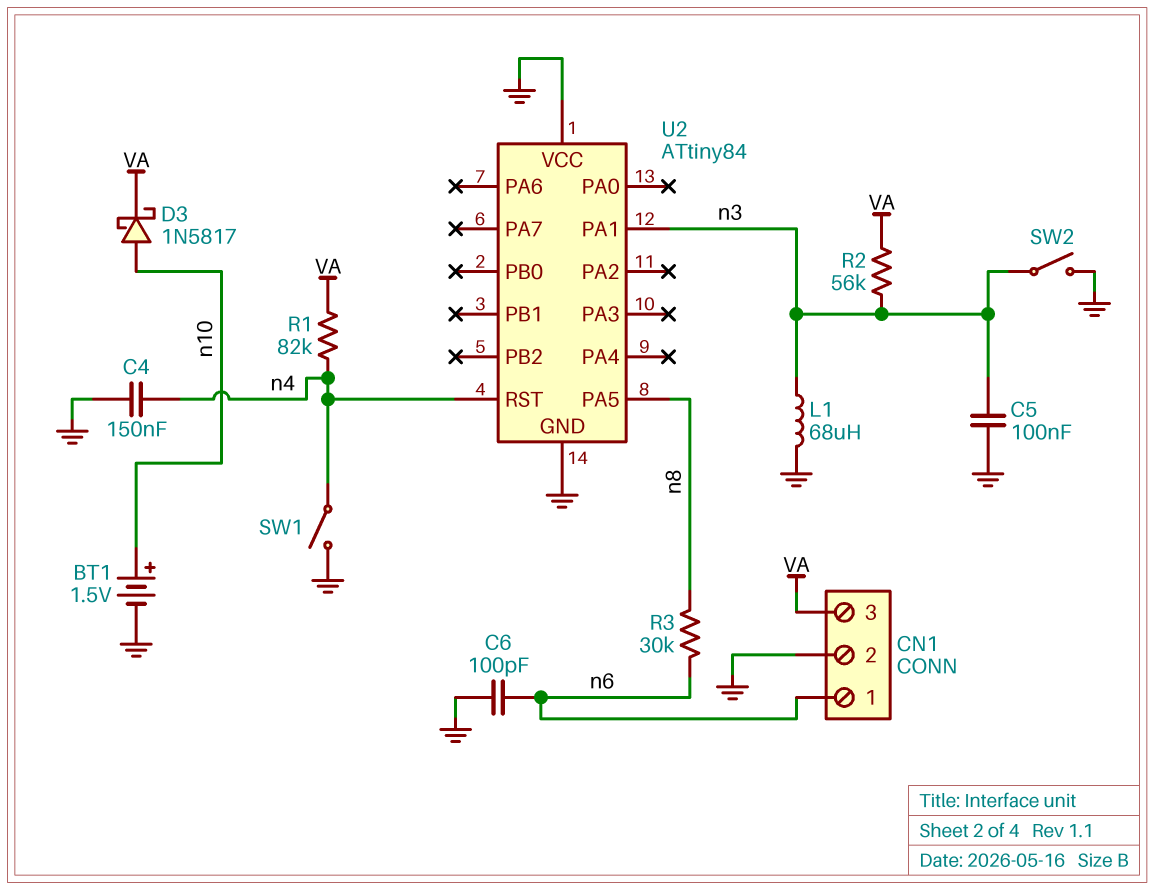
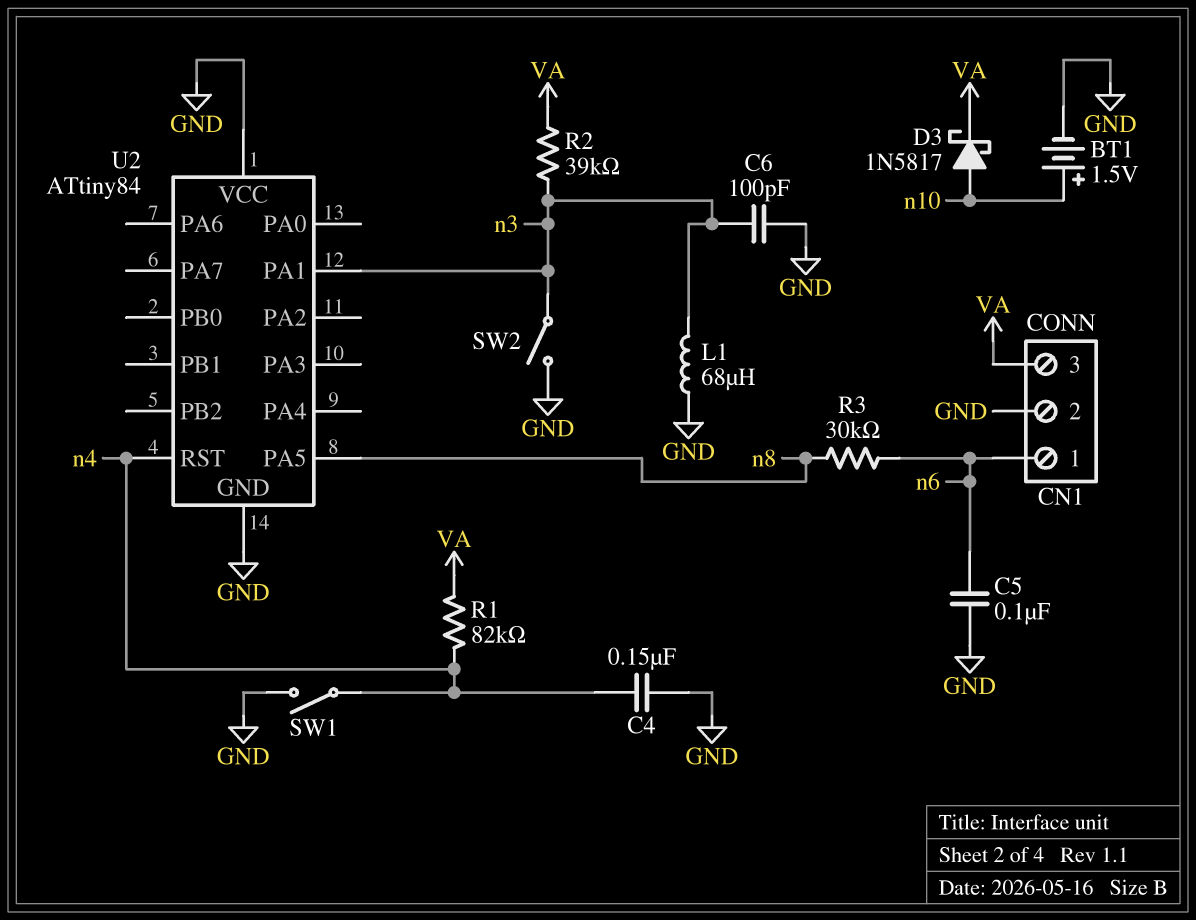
C5: 100nF (GND, n3) -> 100nF (GND, n6)
C6: 100pF (GND, n6) -> 100pF (GND, n3)
R2: 56k (VA, n3) -> 39k (VA, n3)

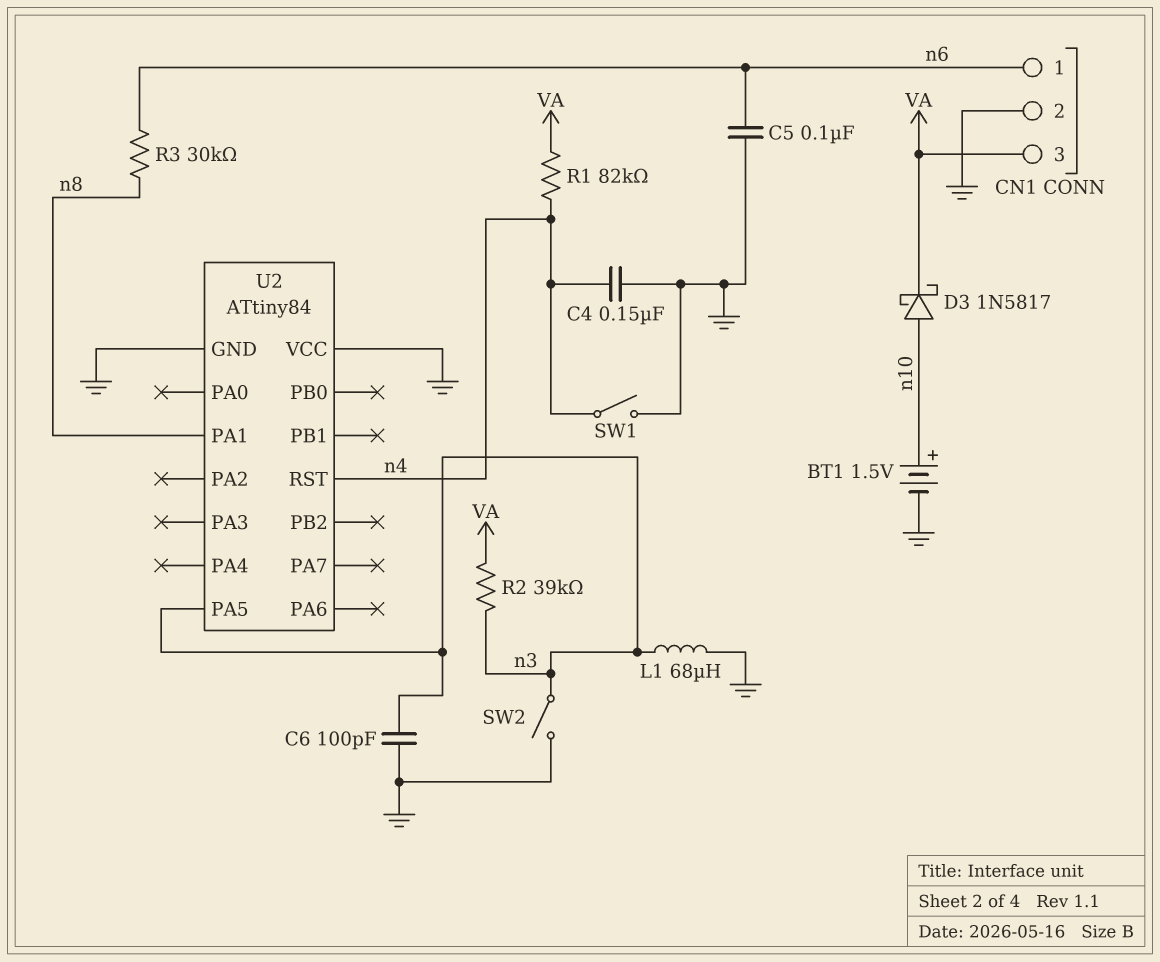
U2 pin PA1: n3 -> n8
U2 pin PA5: n8 -> n3

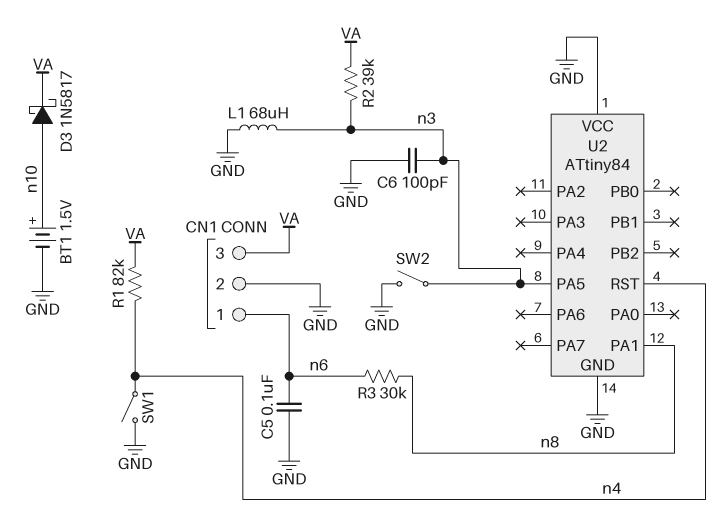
C4: 150nF (GND, n4) -> none

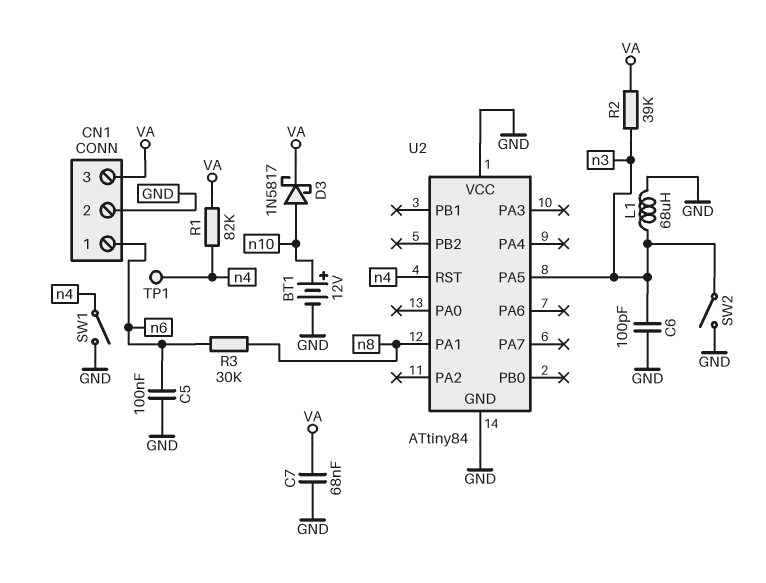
BT1: 1.5V (plus n10, minus GND) -> 12V (plus n10, minus GND)
C7: none -> 68nF (GND, VA)
TP1: none -> test point (n4)

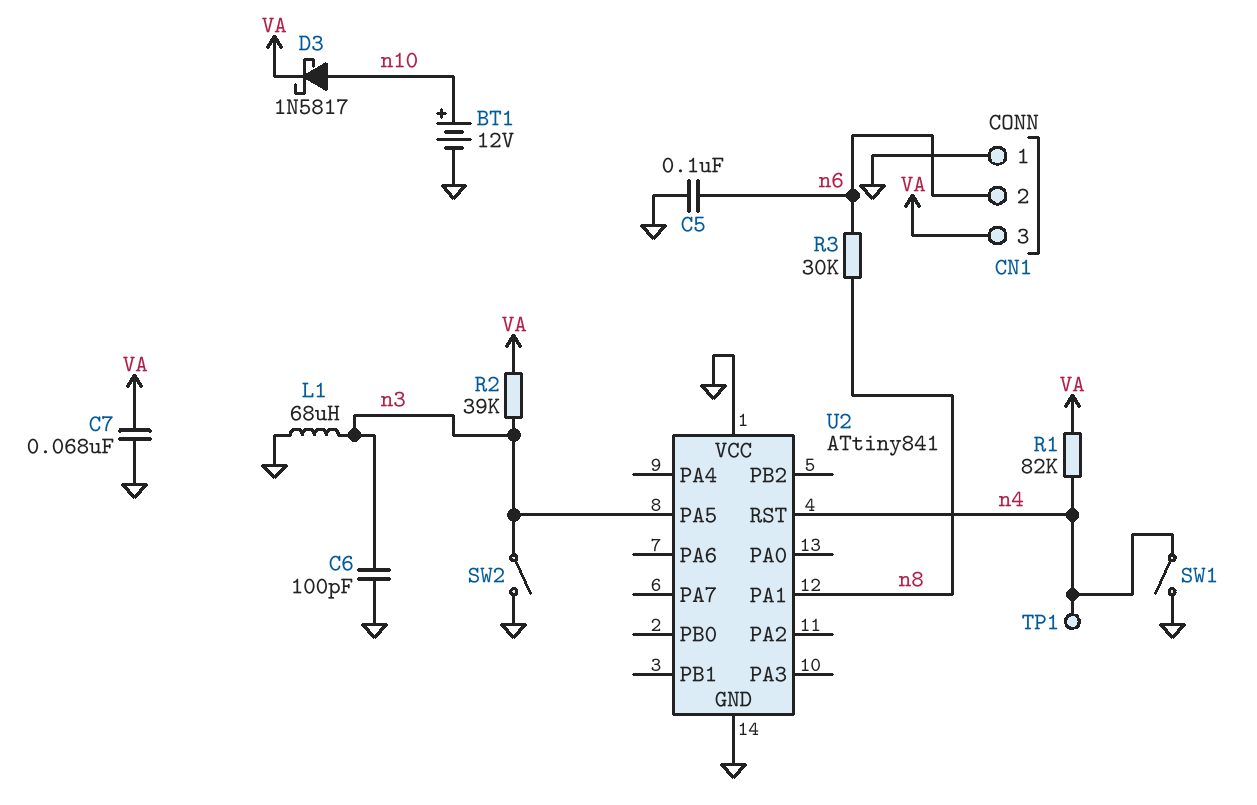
CN1 pin 1: n6 -> GND
CN1 pin 2: GND -> n6
U2: ATtiny84 -> ATtiny841

